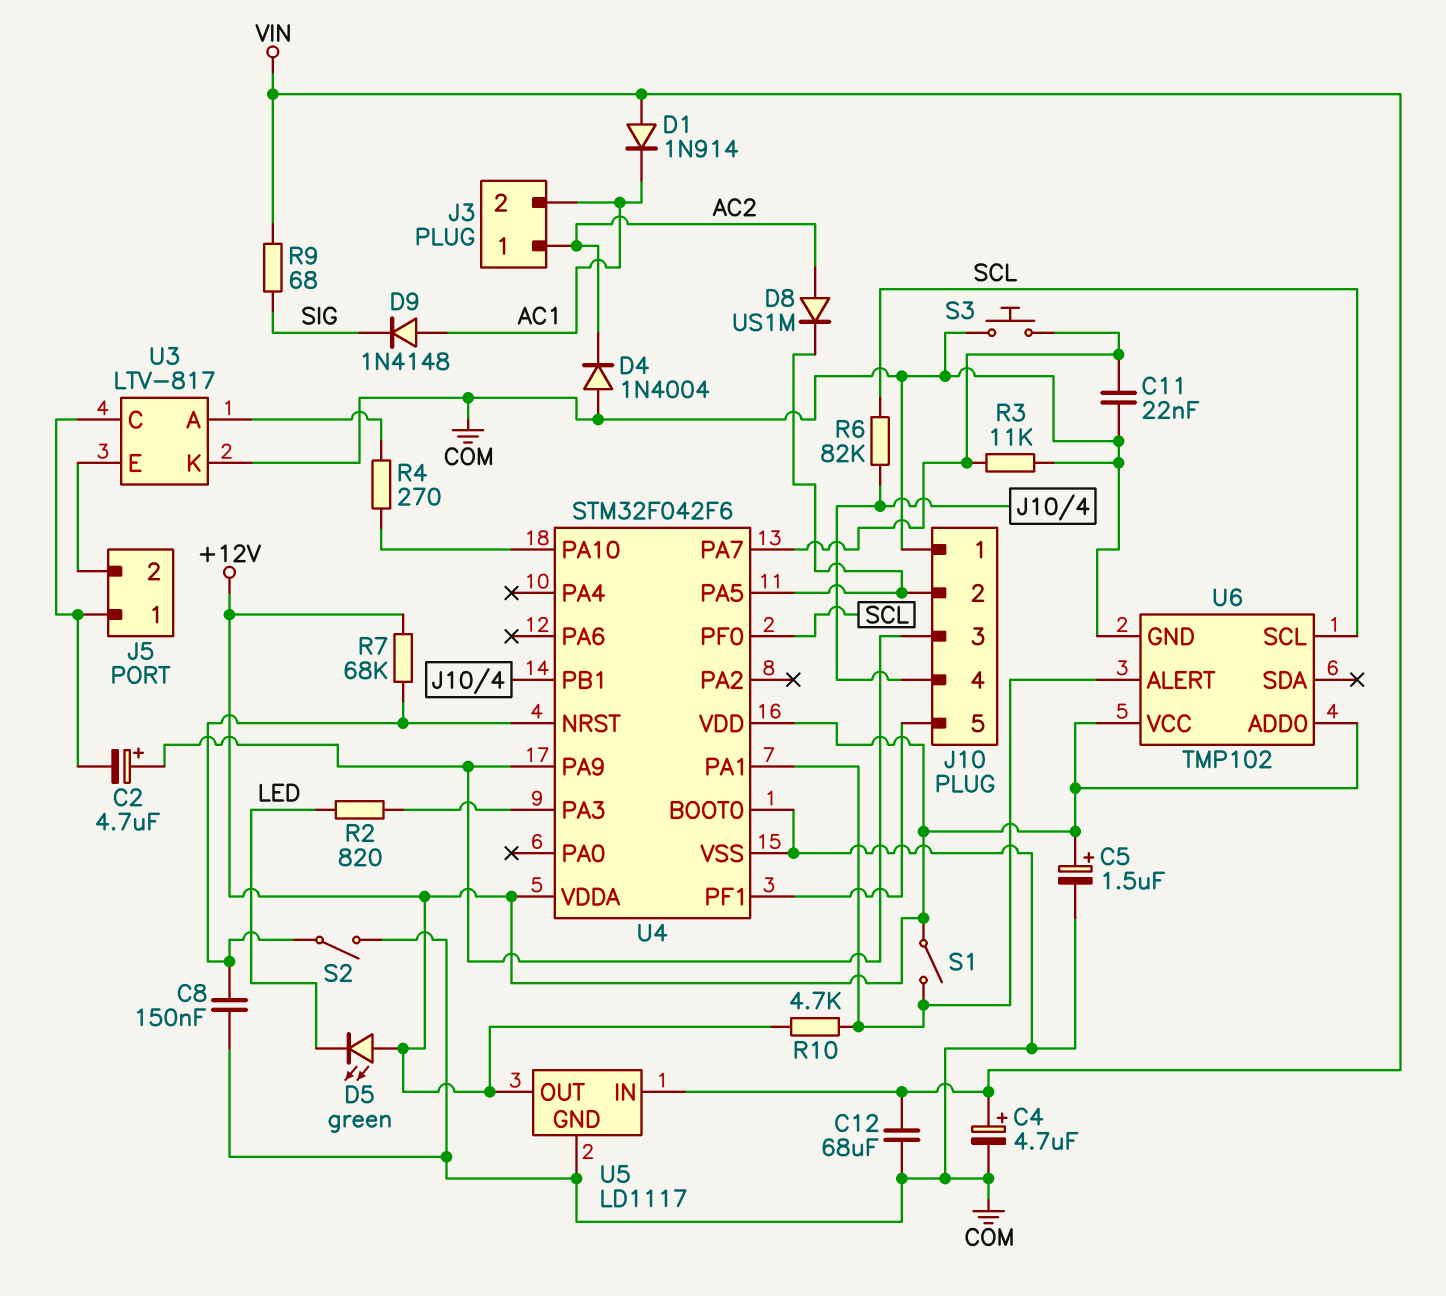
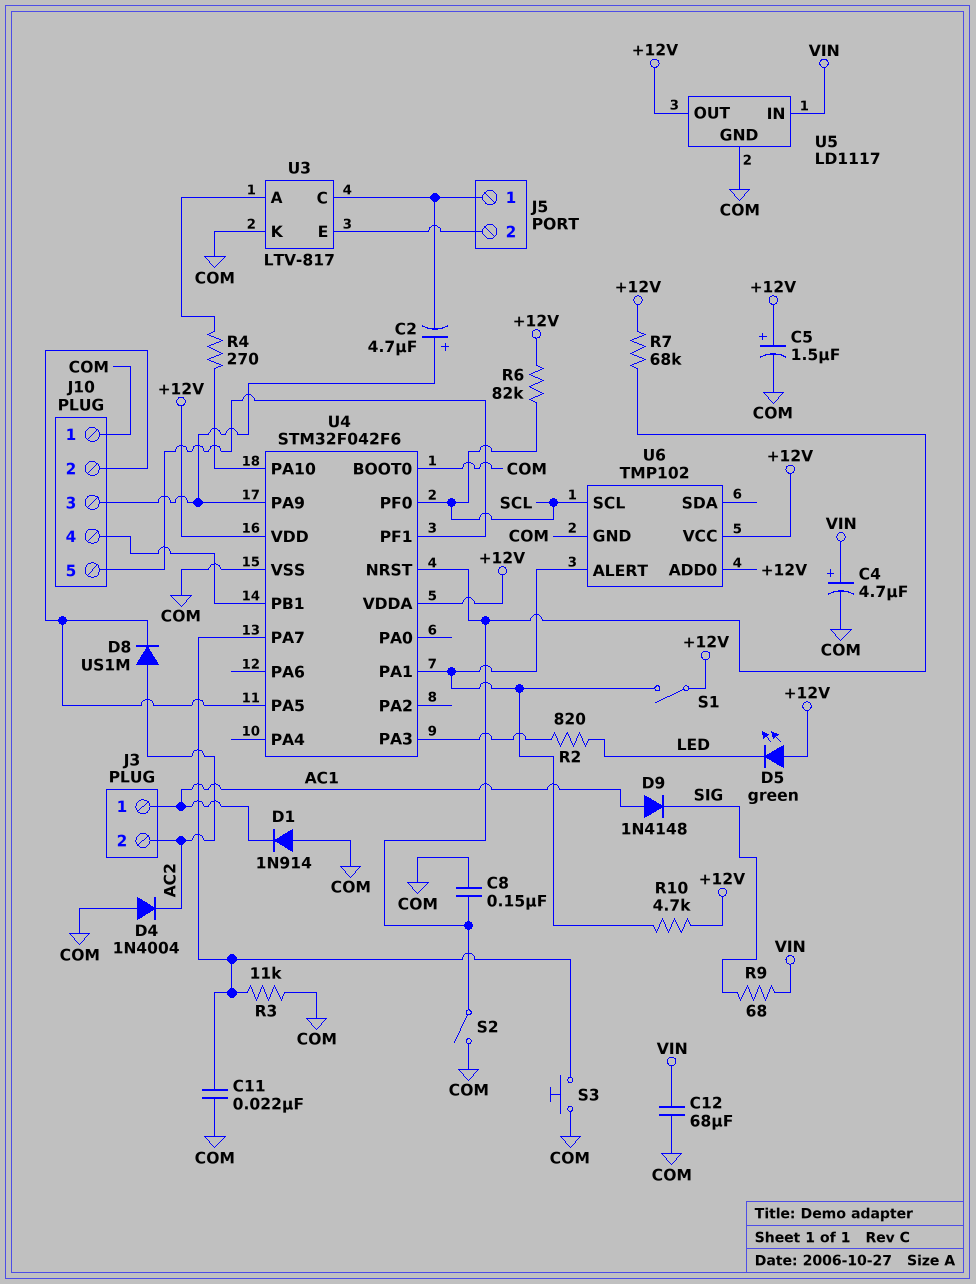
D1: diode 1N914 (A VIN, K AC1) -> diode 1N914 (A COM, K AC1)
J3 pin 1: AC2 -> AC1
J3 pin 2: AC1 -> AC2
R6: 82k (J10/4, SCL) -> 82k (+12V, SCL)

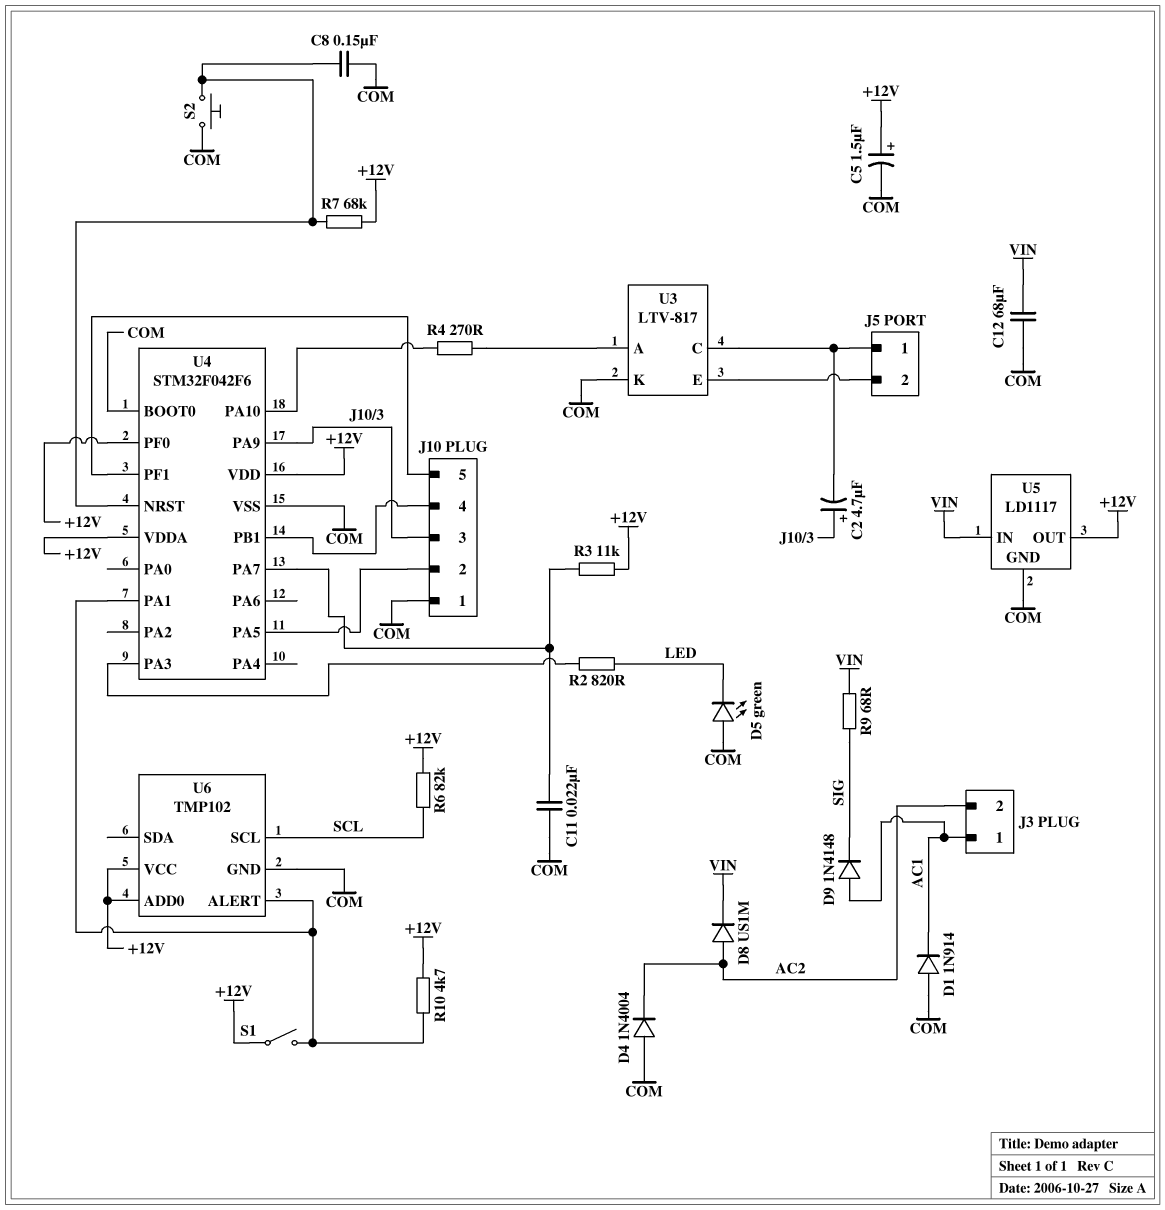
C4: 4.7uF (plus VIN, minus COM) -> none
D5: LED green (A +12V, K LED) -> LED green (A COM, K LED)
D8: diode US1M (A AC2, K J10/2) -> diode US1M (A AC2, K VIN)
R3: 11k (COM, U4/PA7) -> 11k (+12V, U4/PA7)
S2: switch (COM, U4/NRST) -> button (COM, U4/NRST)
S3: button (COM, U4/PA7) -> none
U4 pin PF0: SCL -> +12V

